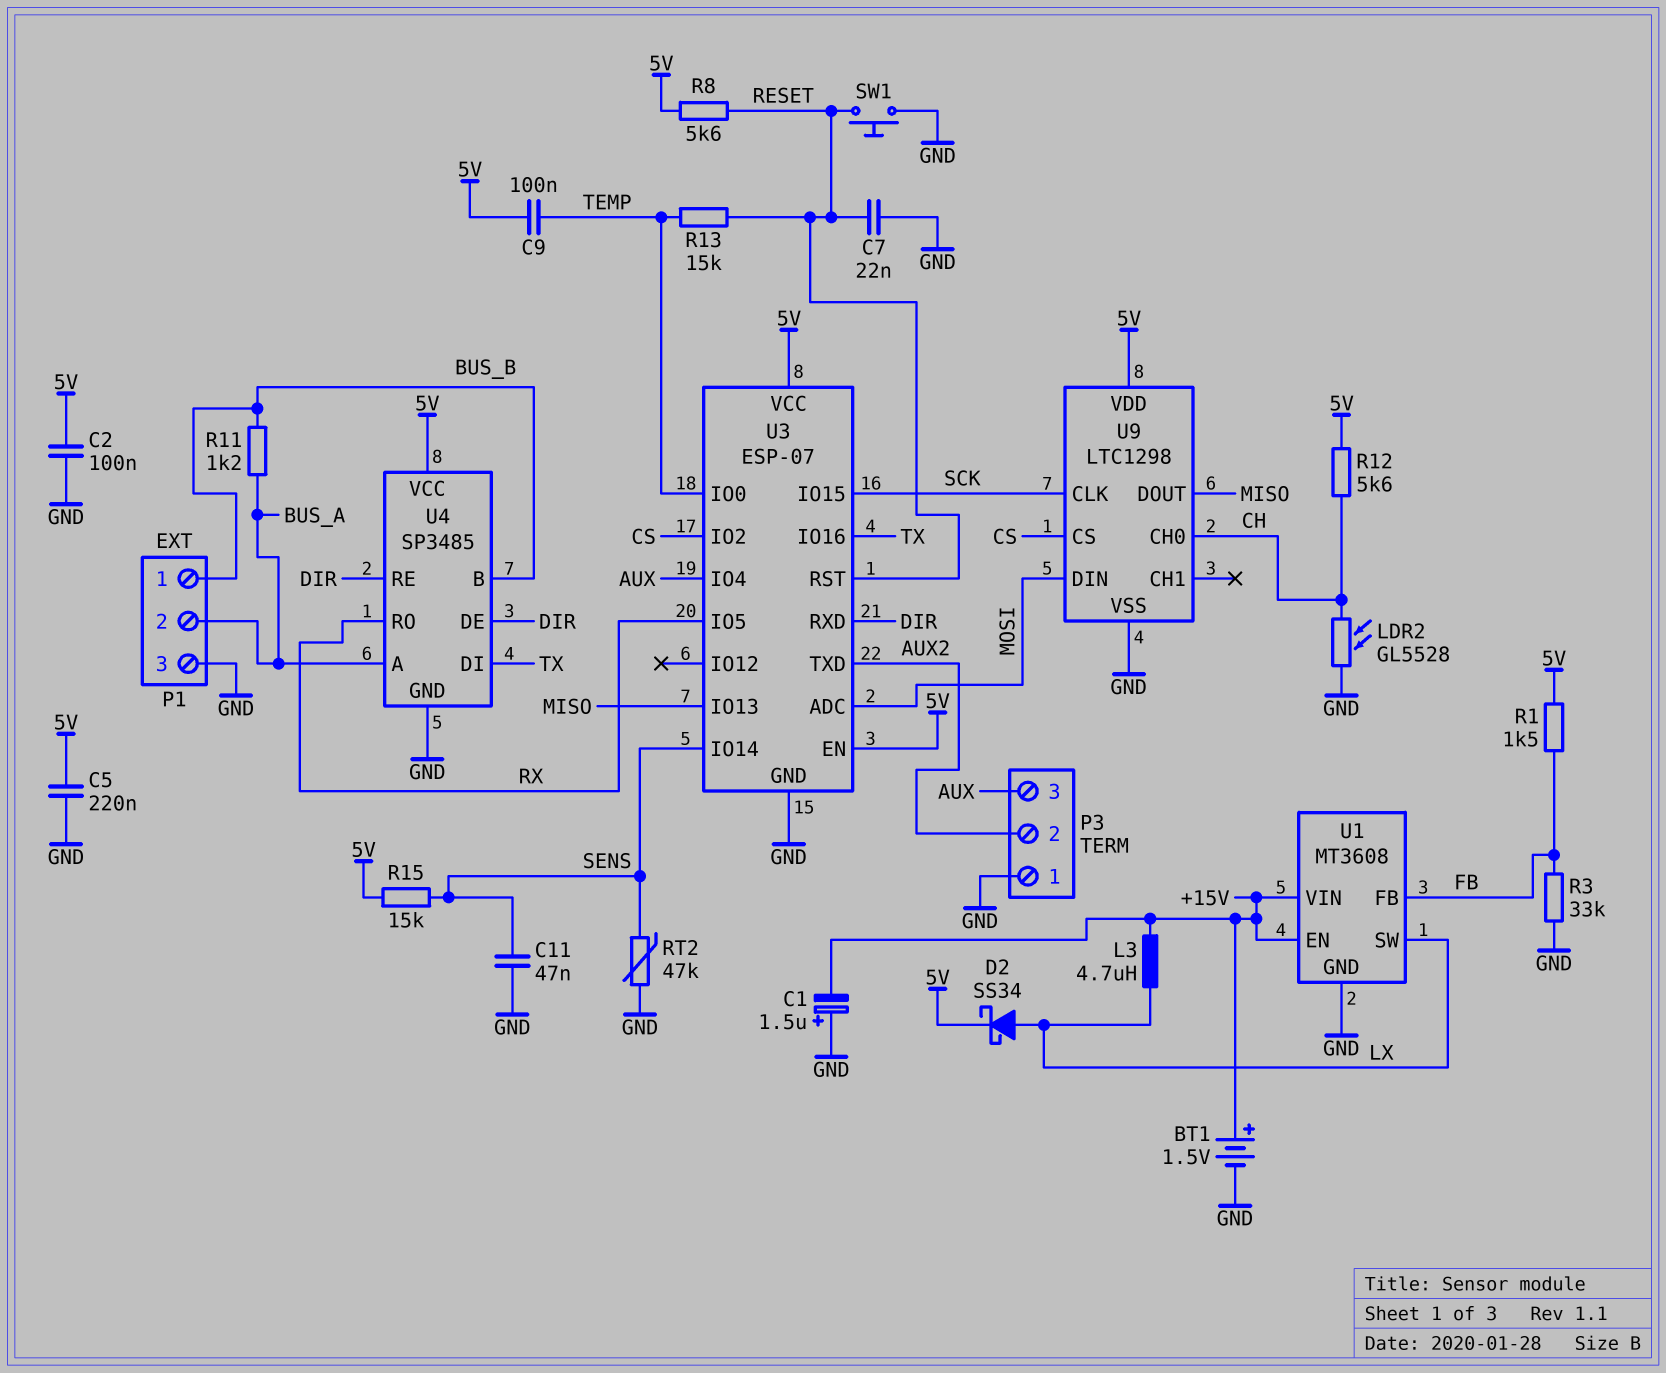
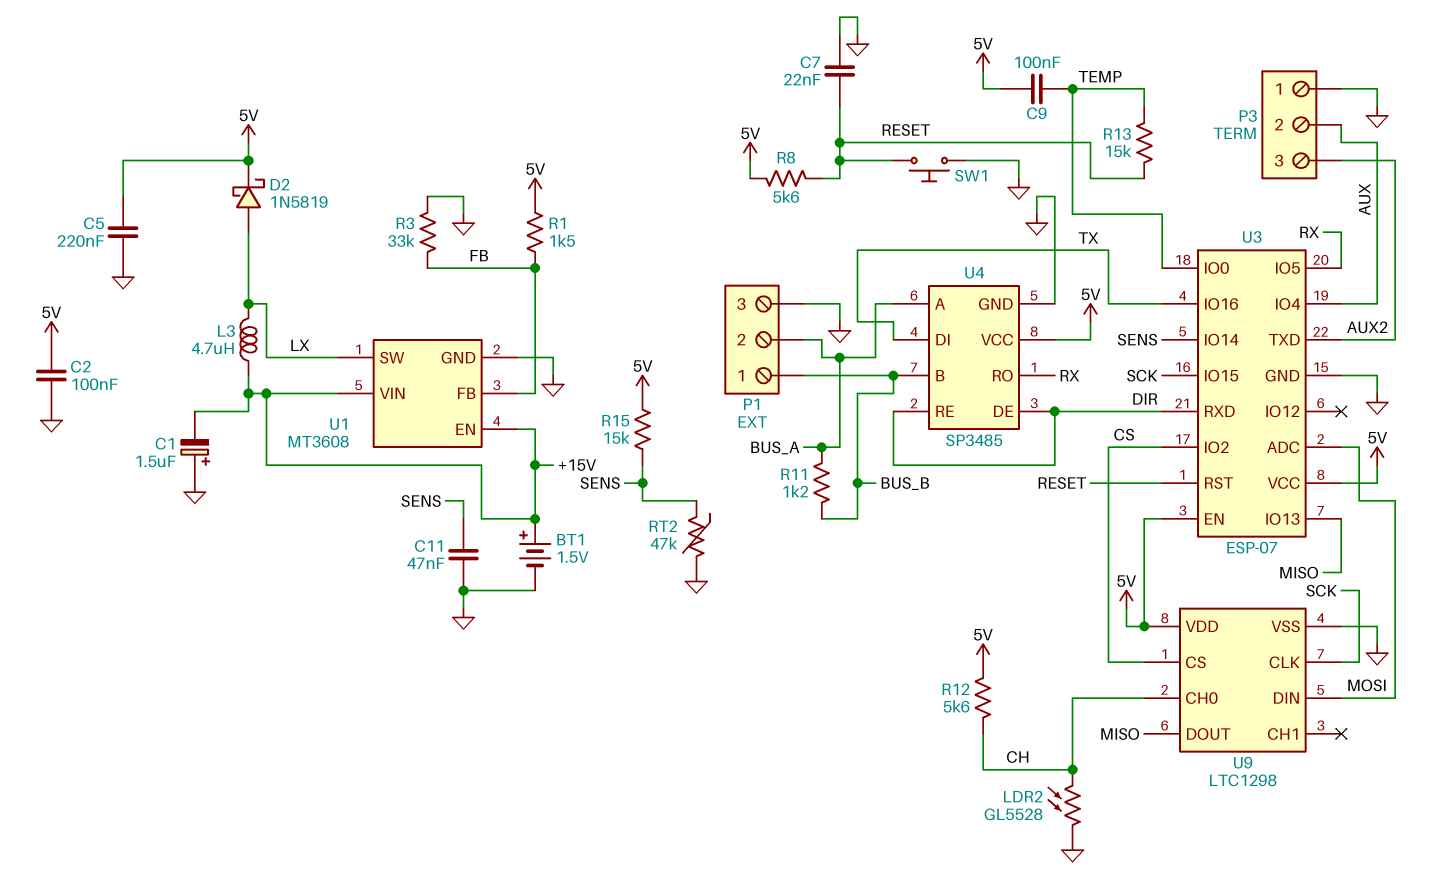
D2: schottky SS34 (A LX, K 5V) -> schottky 1N5819 (A LX, K 5V)
P3 pin 2: AUX2 -> AUX
P3 pin 3: AUX -> AUX2

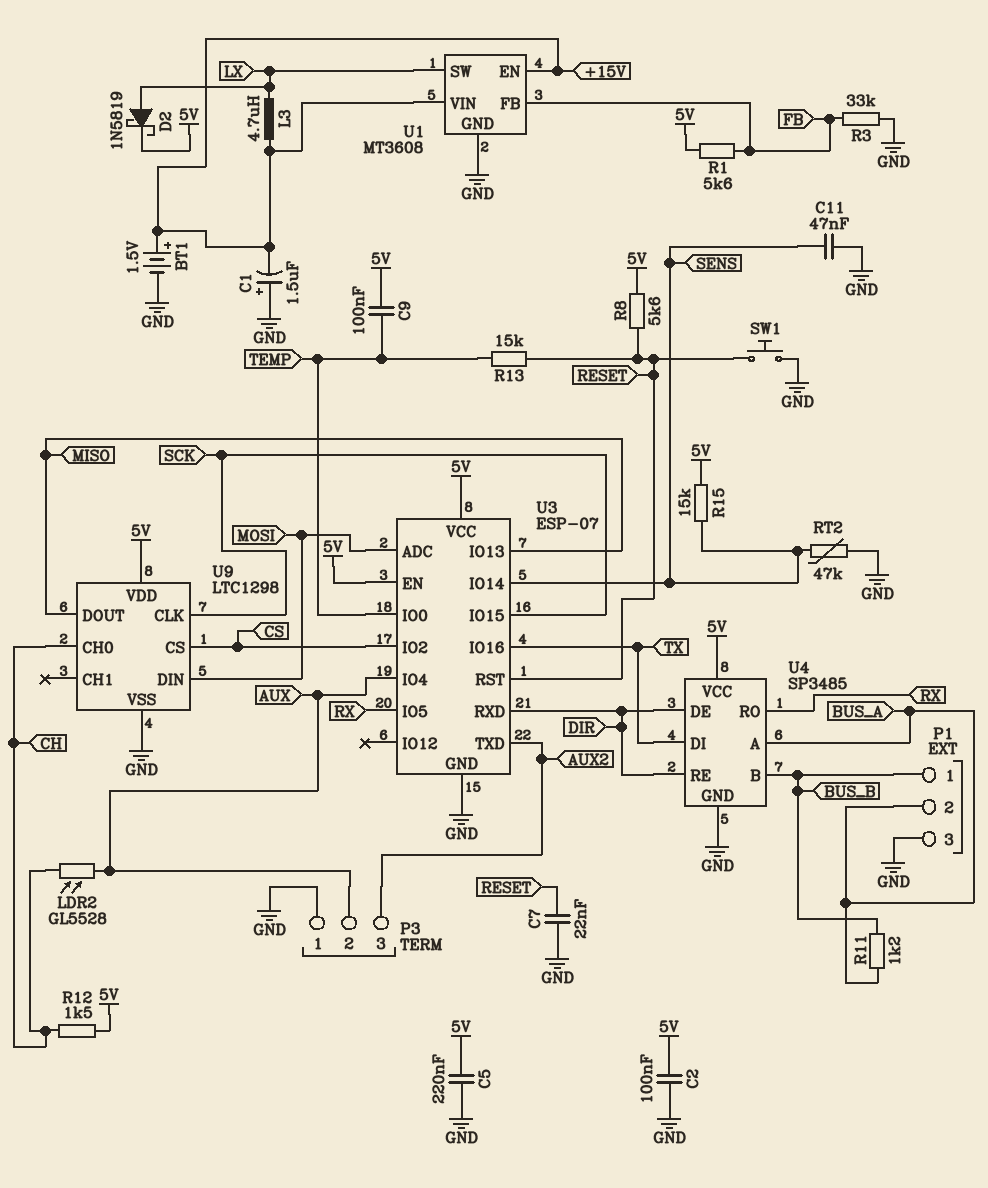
LDR2: GL5528 (CH, GND) -> GL5528 (AUX, CH)
R1: 1.5k (5V, FB) -> 5.6k (5V, FB)
R12: 5.6k (5V, CH) -> 1.5k (5V, CH)

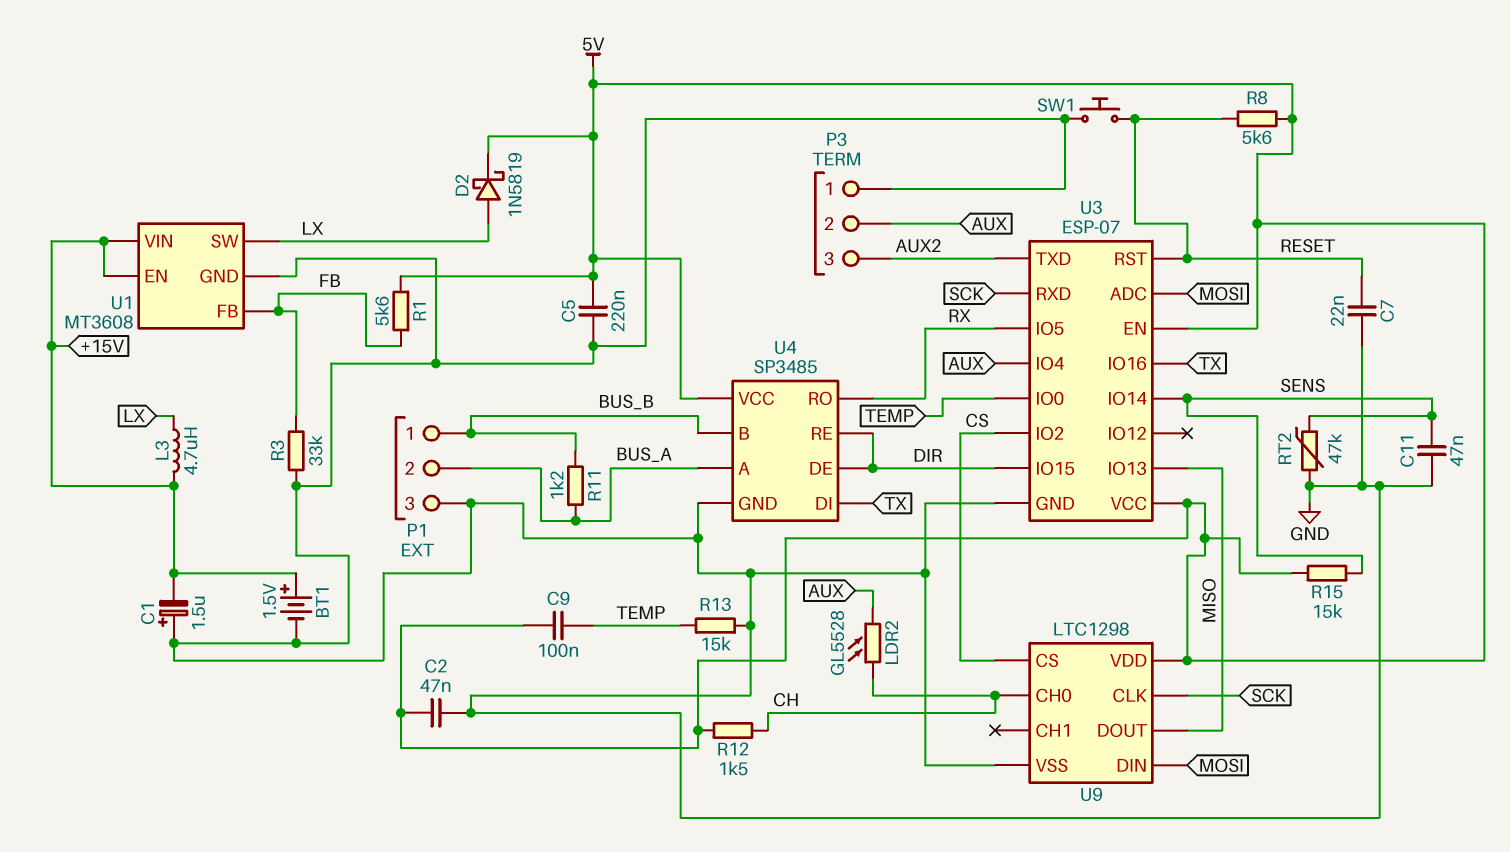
C2: 100nF (5V, GND) -> 47nF (5V, GND)
R13: 15k (RESET, TEMP) -> 15k (GND, TEMP)
U3 pin IO15: SCK -> DIR
U3 pin RXD: DIR -> SCK

